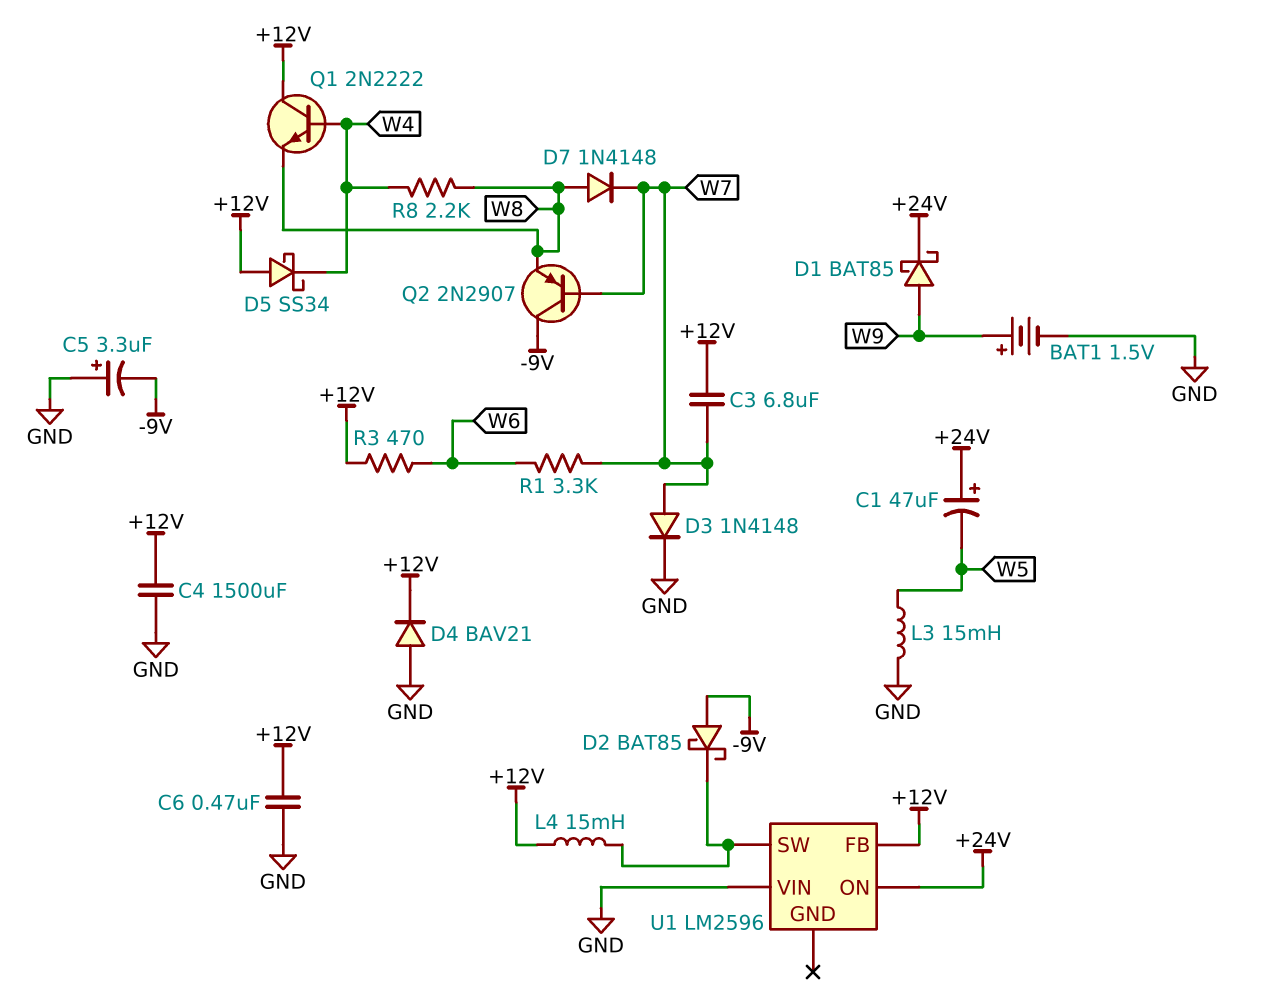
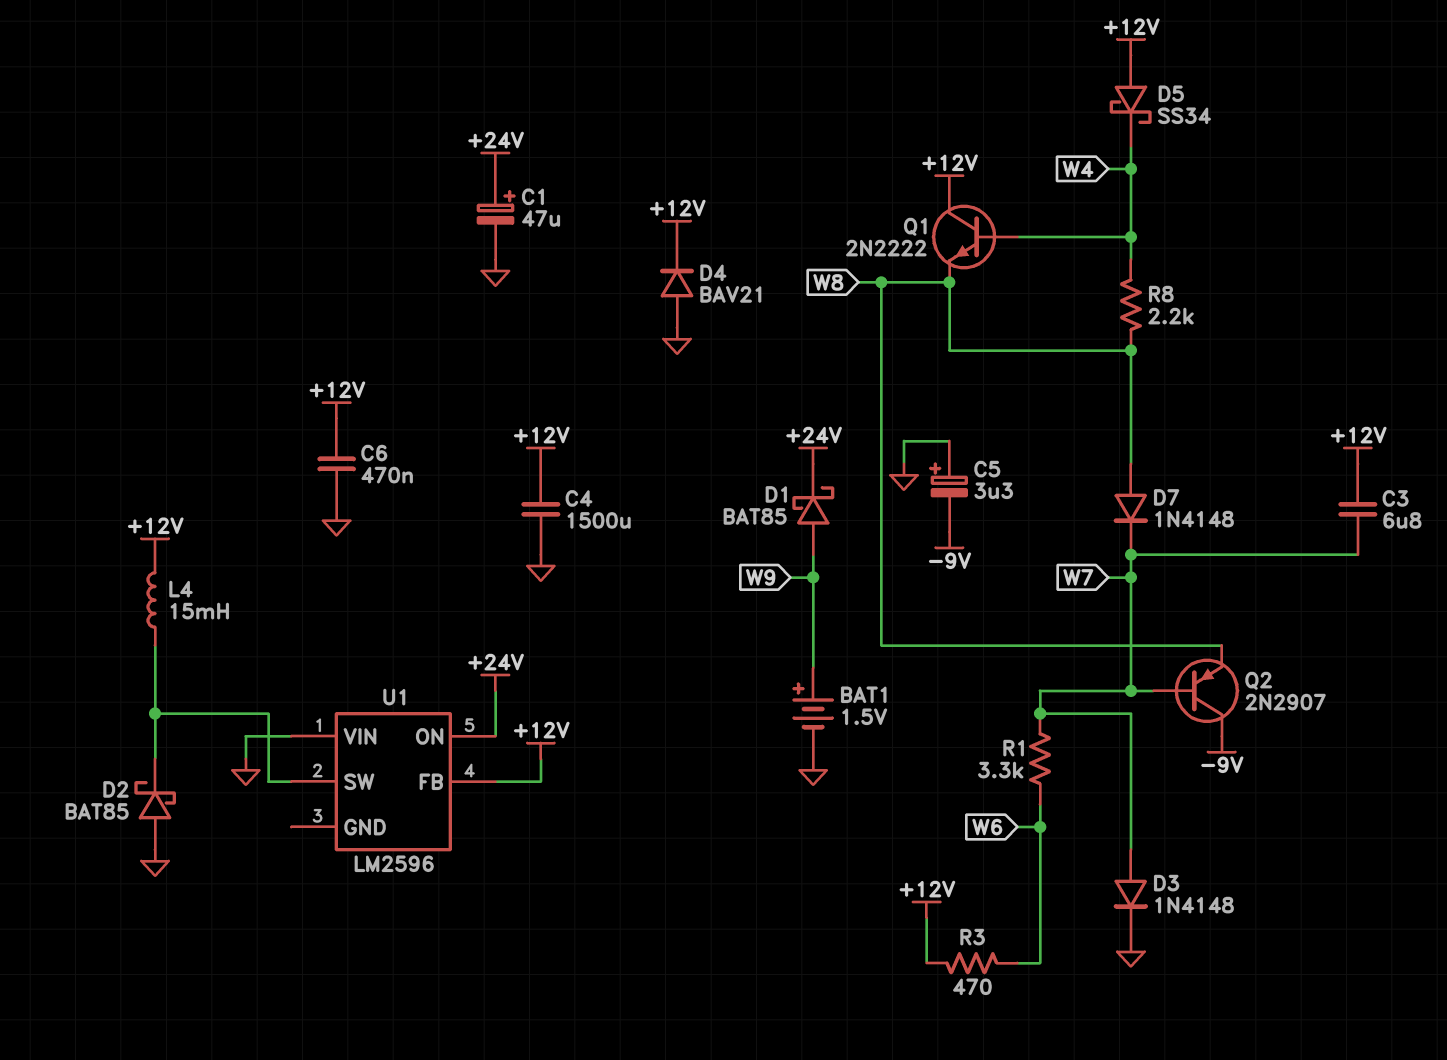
C1: 47uF (plus +24V, minus W5) -> 47uF (plus +24V, minus GND)
D2: schottky BAT85 (A -9V, K U1/SW) -> schottky BAT85 (A GND, K U1/SW)
L3: 15mH (GND, W5) -> none

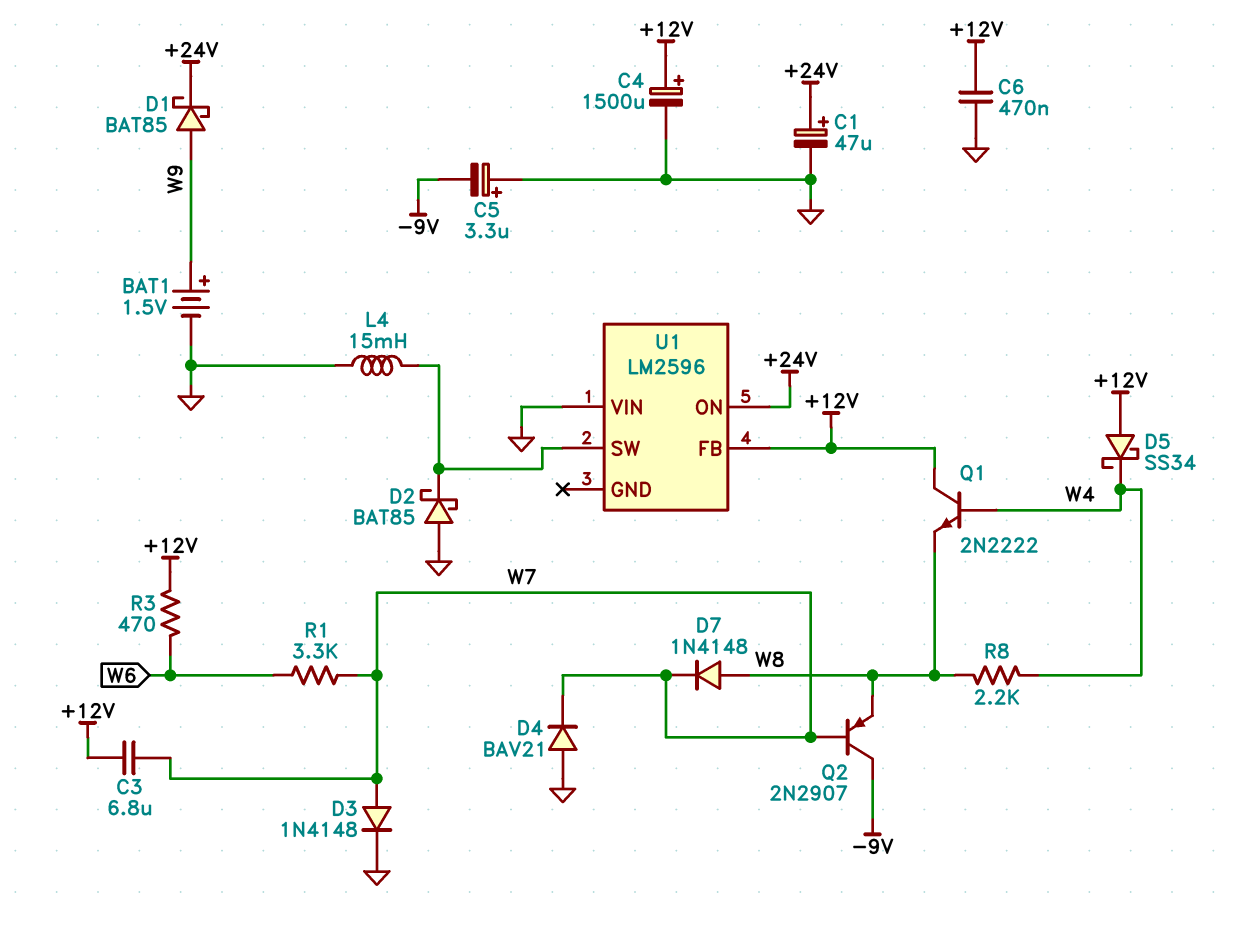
C4: 1500uF (+12V, GND) -> 1500uF (plus +12V, minus GND)
D4: diode BAV21 (A GND, K +12V) -> diode BAV21 (A GND, K W7)
L4: 15mH (+12V, U1/SW) -> 15mH (GND, U1/SW)

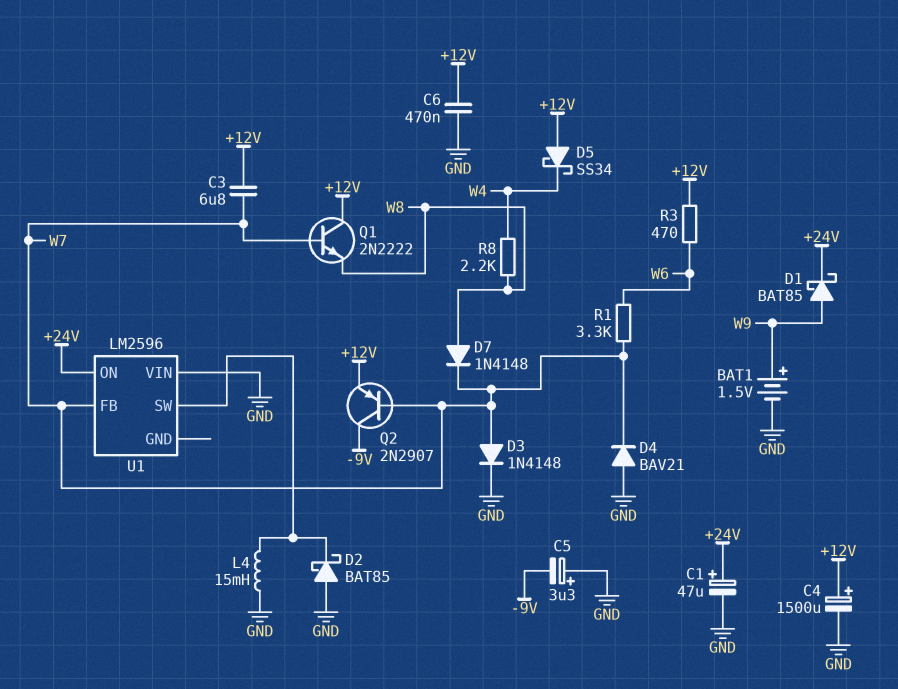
Q1: NPN 2N2222 (B W4, C +12V, E W8) -> NPN 2N2222 (B W7, C +12V, E W8)
Q2: PNP 2N2907 (B W7, C -9V, E W8) -> PNP 2N2907 (B W7, C -9V, E +12V)
U1 pin FB: +12V -> W7

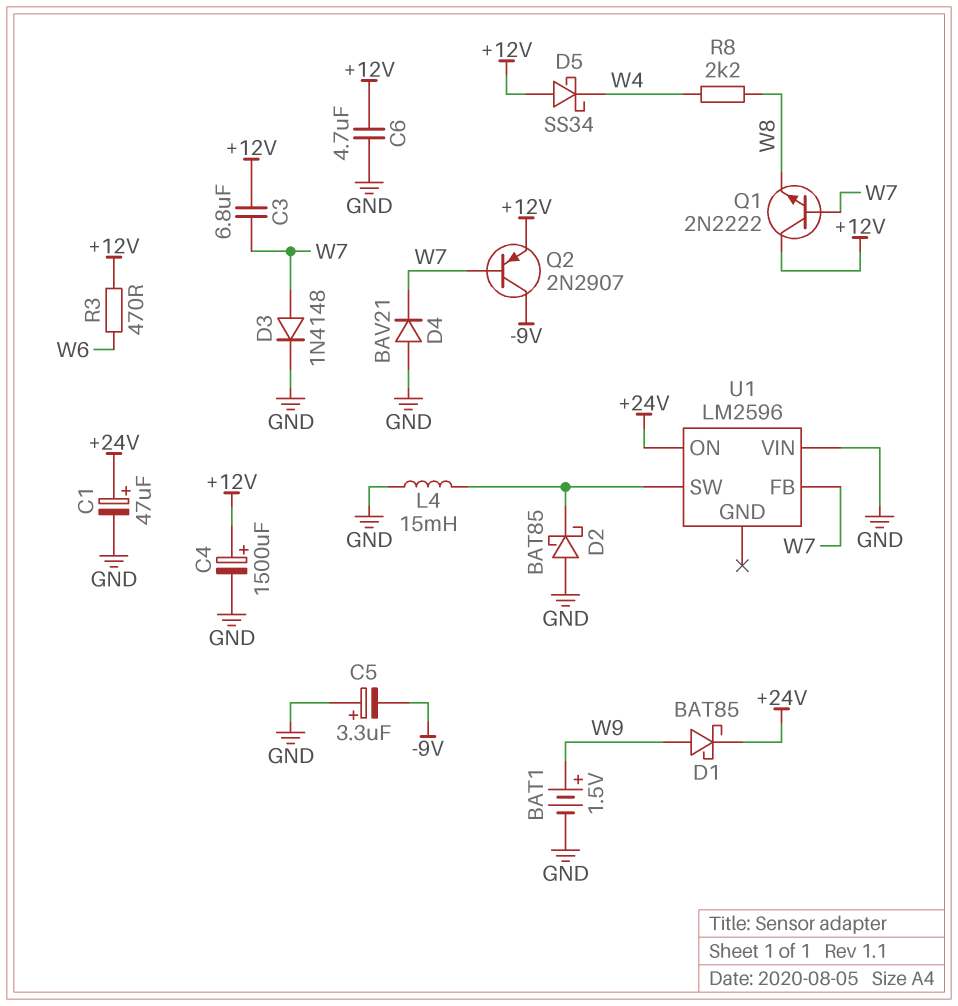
C6: 470nF (+12V, GND) -> 4.7uF (+12V, GND)
D7: diode 1N4148 (A W8, K W7) -> none
R1: 3.3k (W6, W7) -> none

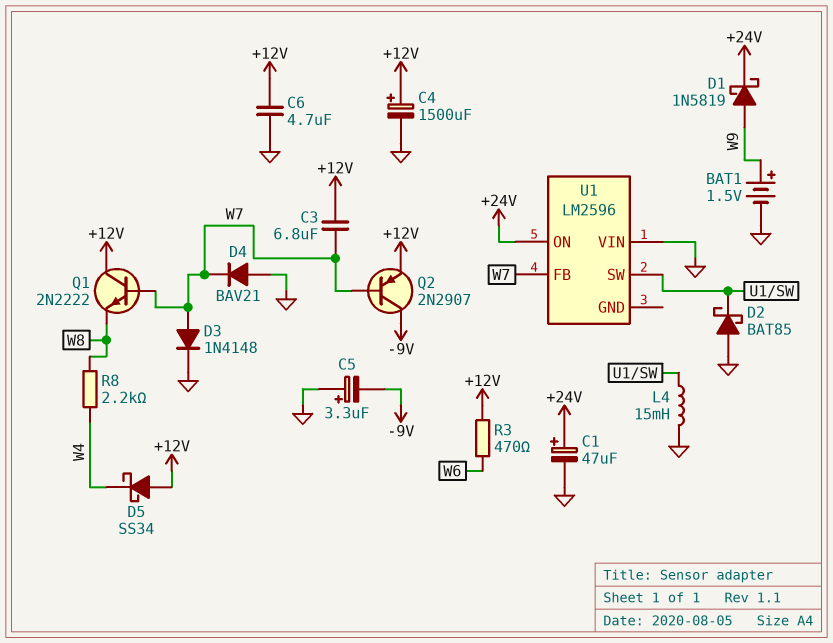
D1: schottky BAT85 (A W9, K +24V) -> schottky 1N5819 (A W9, K +24V)

